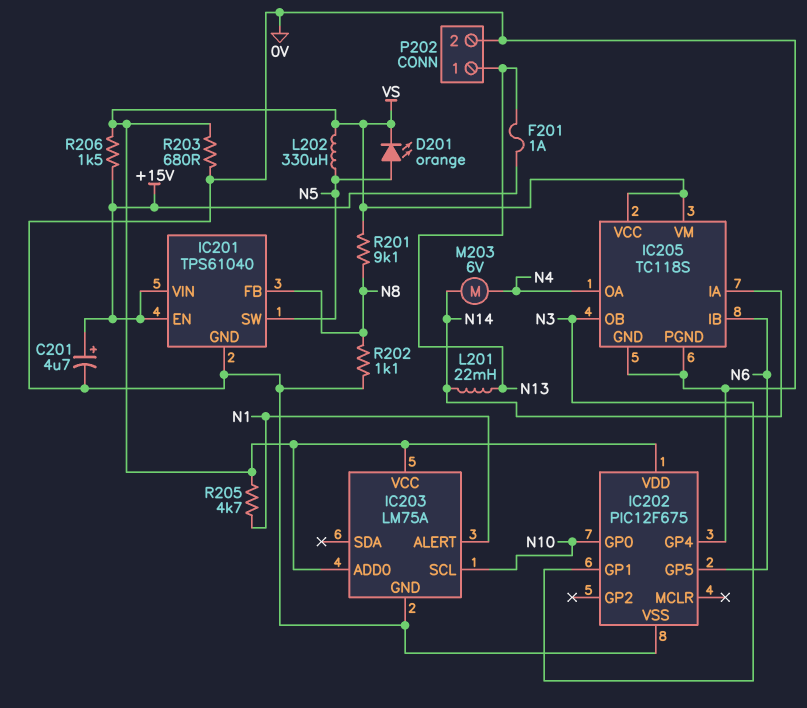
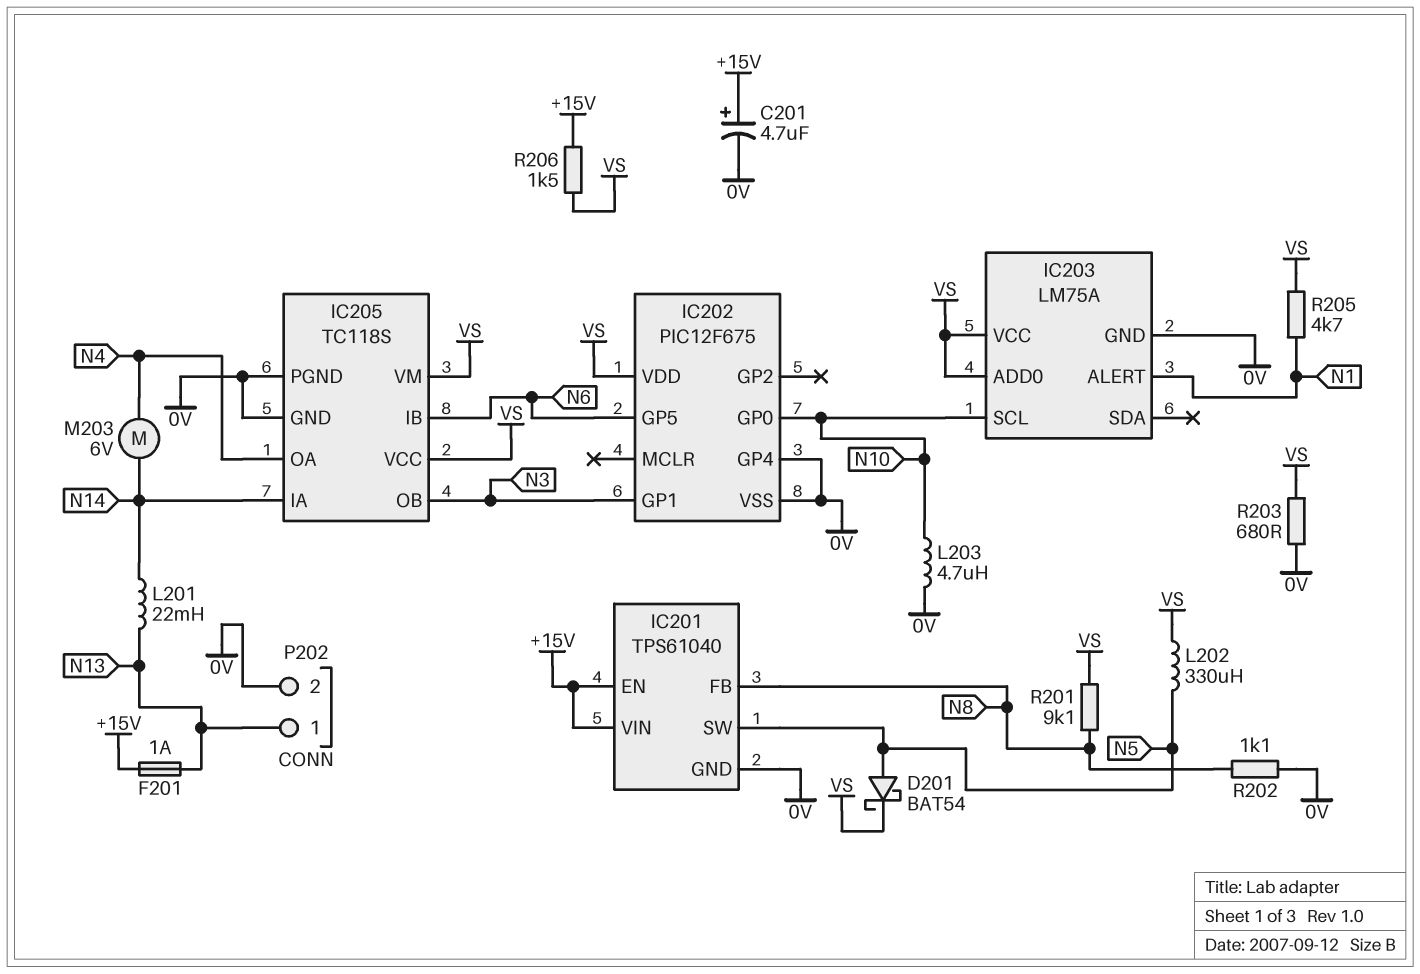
D201: LED orange (A N5, K VS) -> schottky BAT54 (A N5, K VS)
L203: none -> 4.7uH (0V, N10)

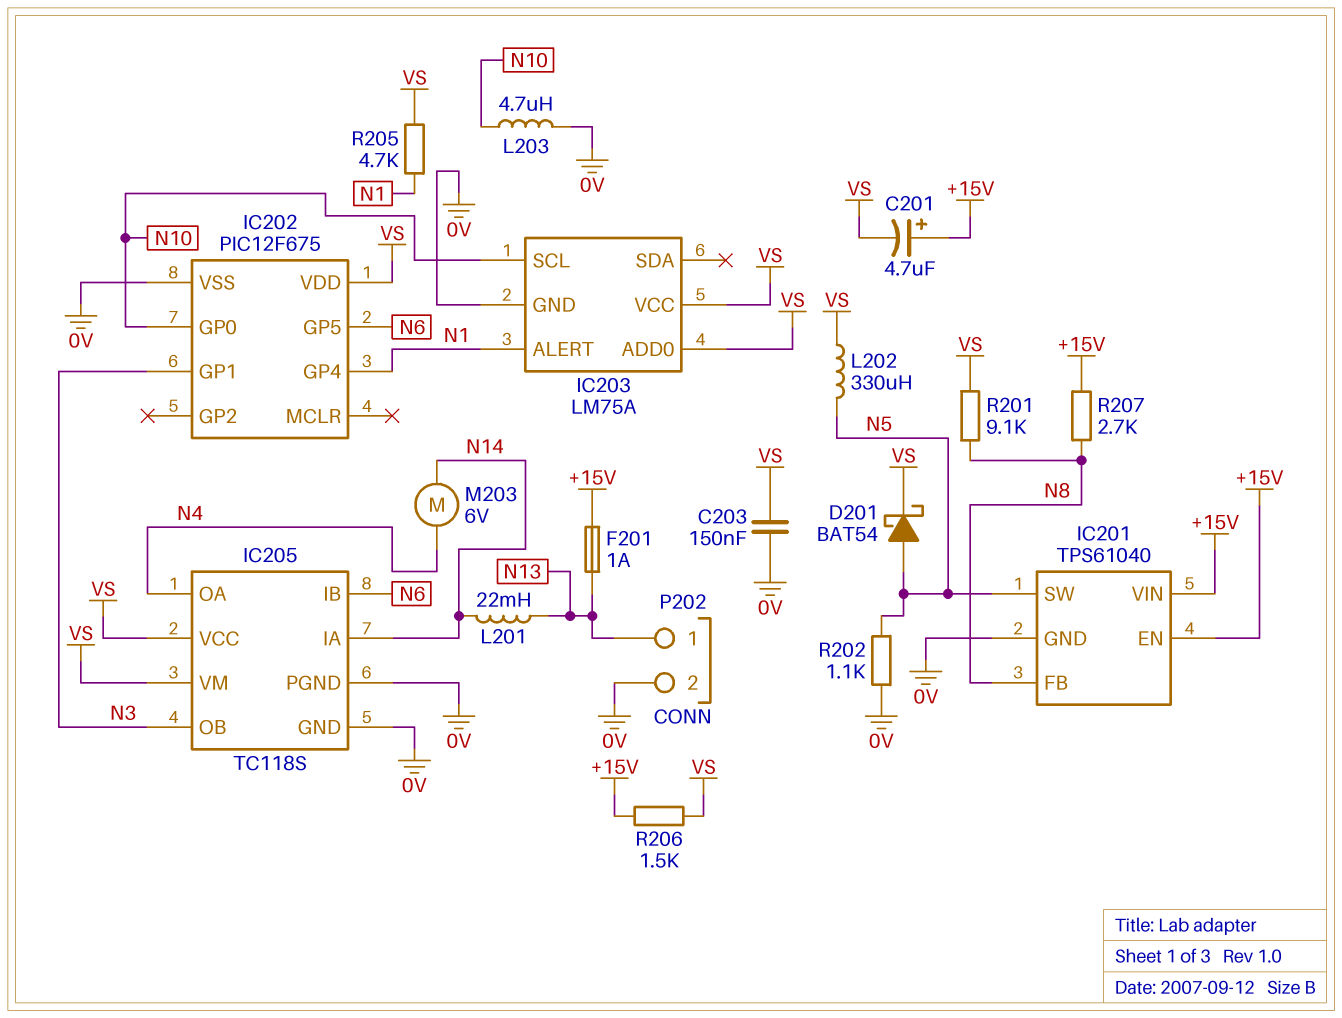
C201: 4.7uF (plus +15V, minus 0V) -> 4.7uF (plus +15V, minus VS)
C203: none -> 150nF (0V, VS)
IC202 pin GP4: 0V -> N1
R202: 1.1k (0V, N8) -> 1.1k (0V, N5)
R203: 680 (0V, VS) -> none
R207: none -> 2.7k (+15V, N8)

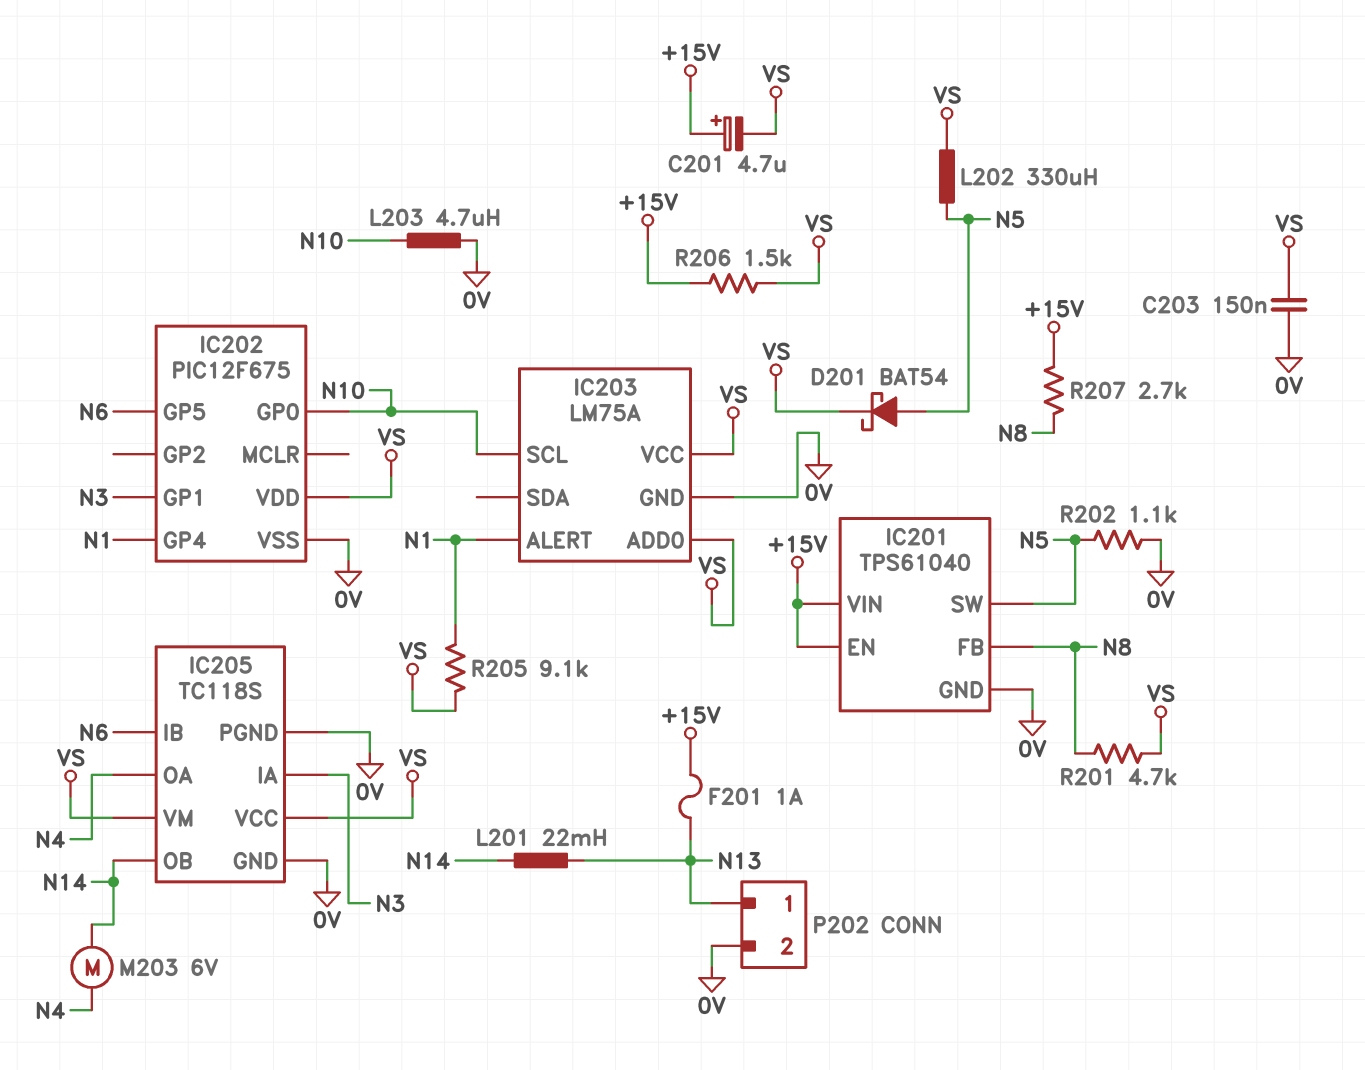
IC205 pin IA: N14 -> N3
IC205 pin OB: N3 -> N14
R201: 9.1k (N8, VS) -> 4.7k (N8, VS)
R205: 4.7k (N1, VS) -> 9.1k (N1, VS)

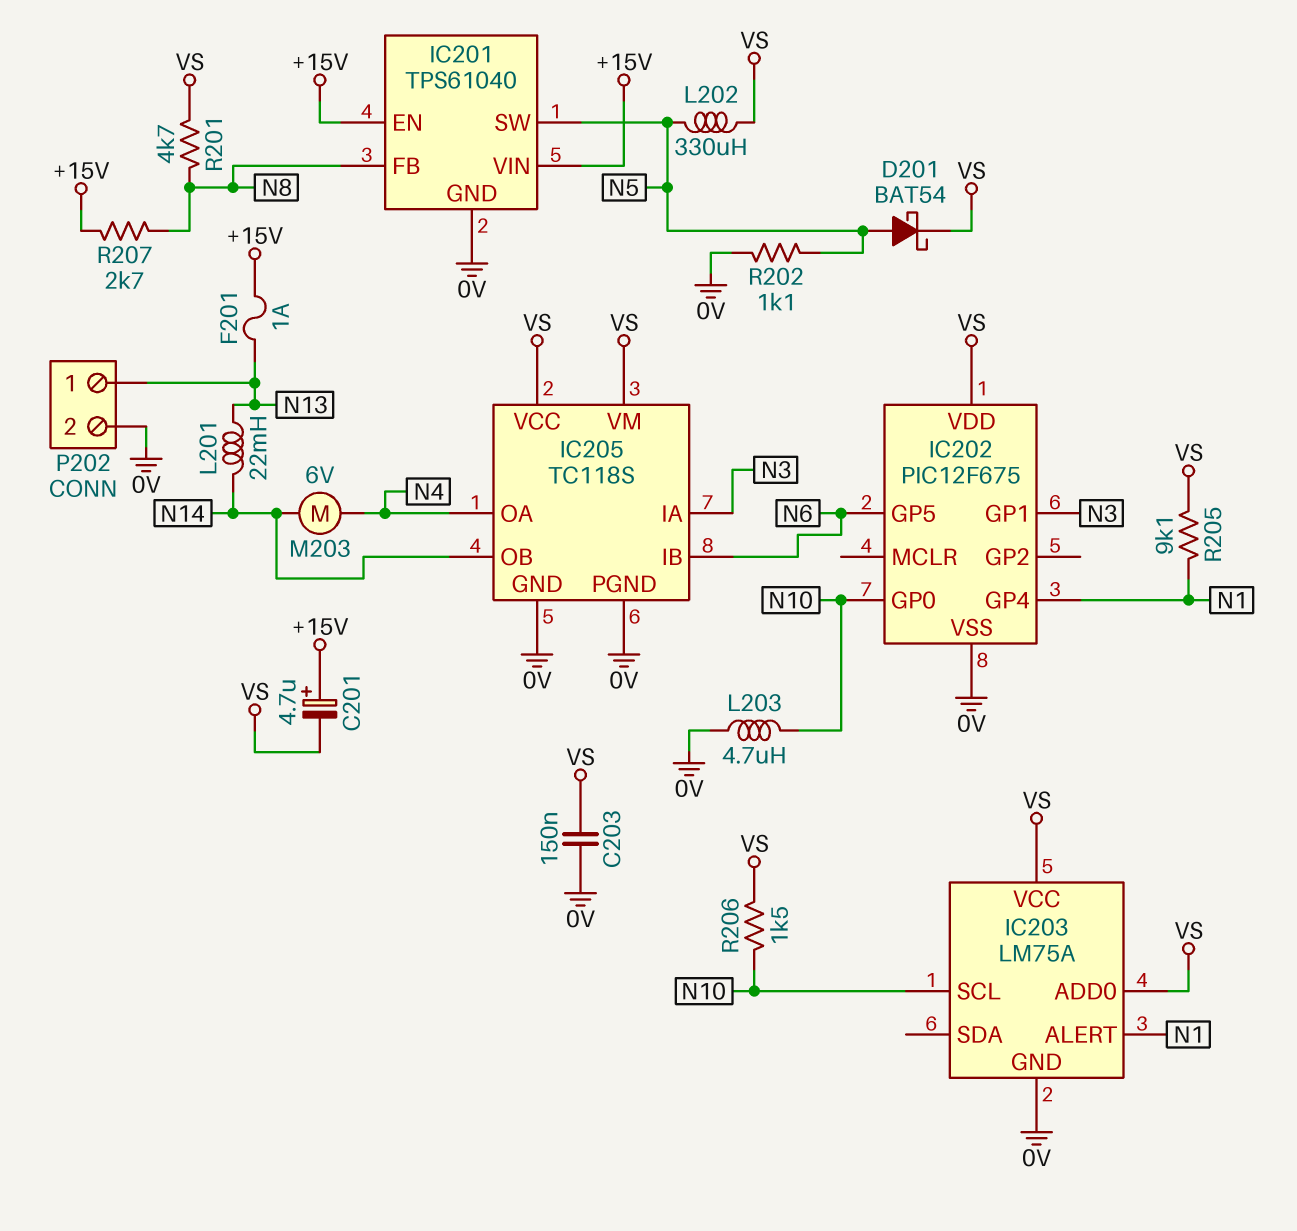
R206: 1.5k (+15V, VS) -> 1.5k (N10, VS)

